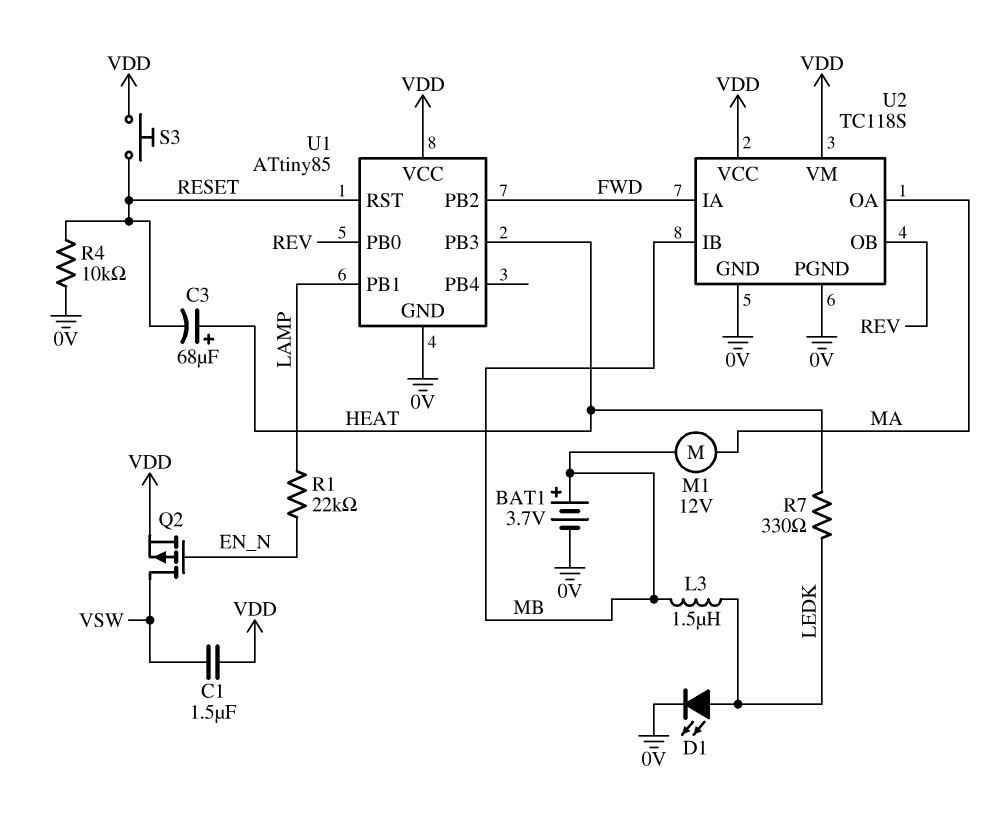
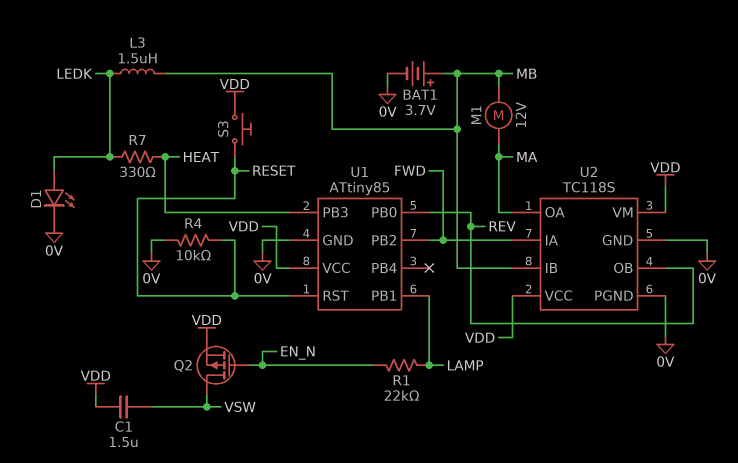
C3: 68uF (plus HEAT, minus RESET) -> none

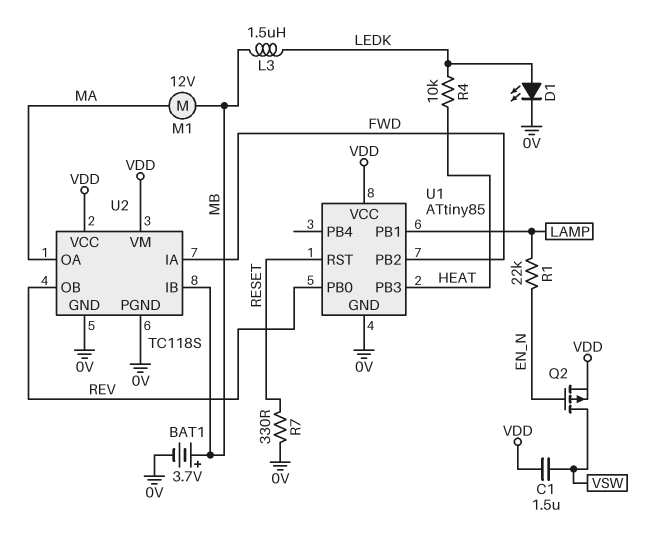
R4: 10k (0V, RESET) -> 10k (HEAT, LEDK)
R7: 330 (HEAT, LEDK) -> 330 (0V, RESET)
S3: button (RESET, VDD) -> none

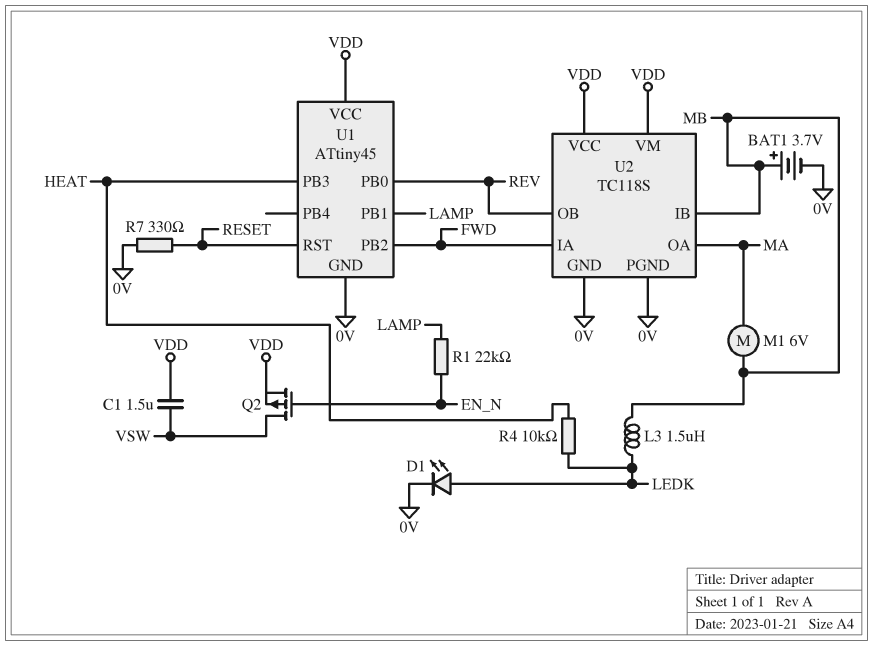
M1: motor 12V (MA, MB) -> motor 6V (MA, MB)
U1: ATtiny85 -> ATtiny45

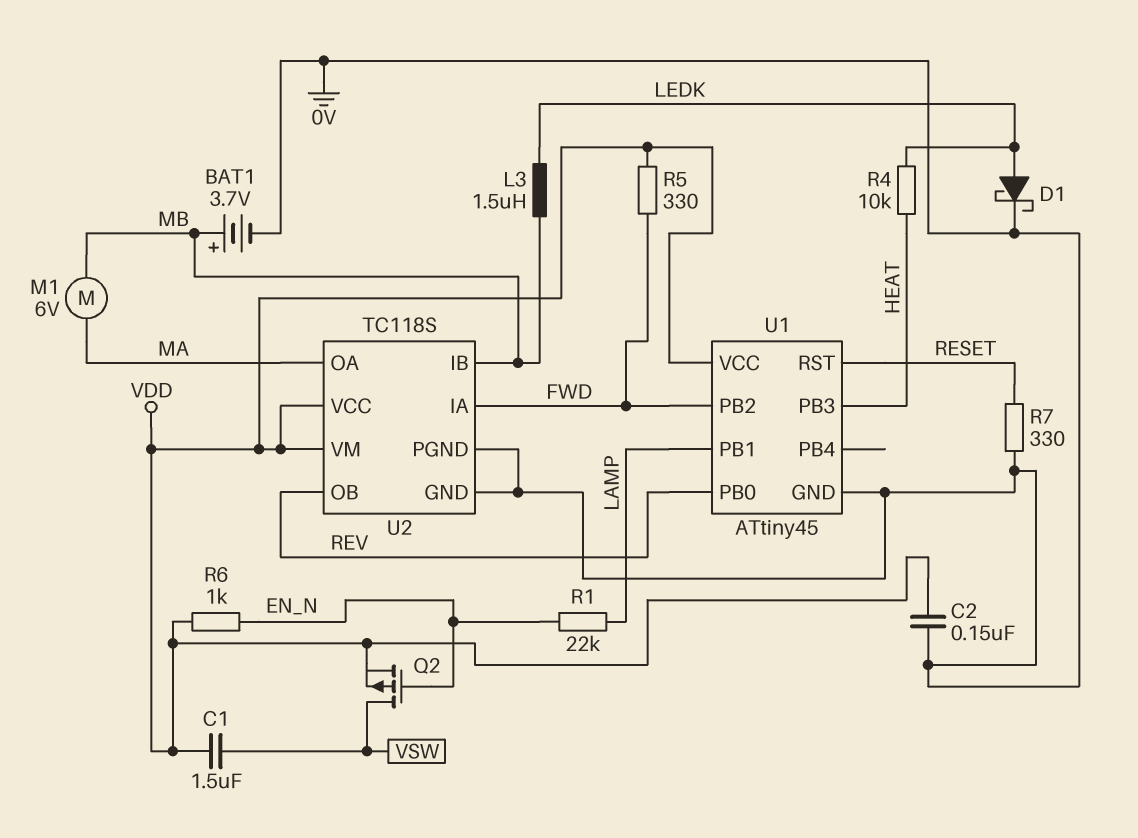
C2: none -> 150nF (0V, VDD)
D1: LED (A LEDK, K 0V) -> schottky (A LEDK, K 0V)
R5: none -> 330 (FWD, VDD)
R6: none -> 1k (EN_N, VDD)

